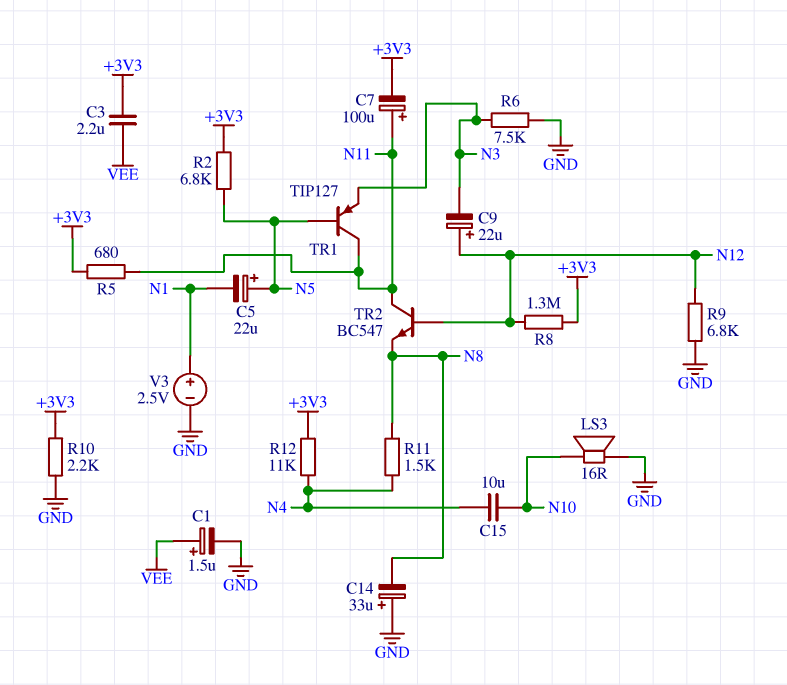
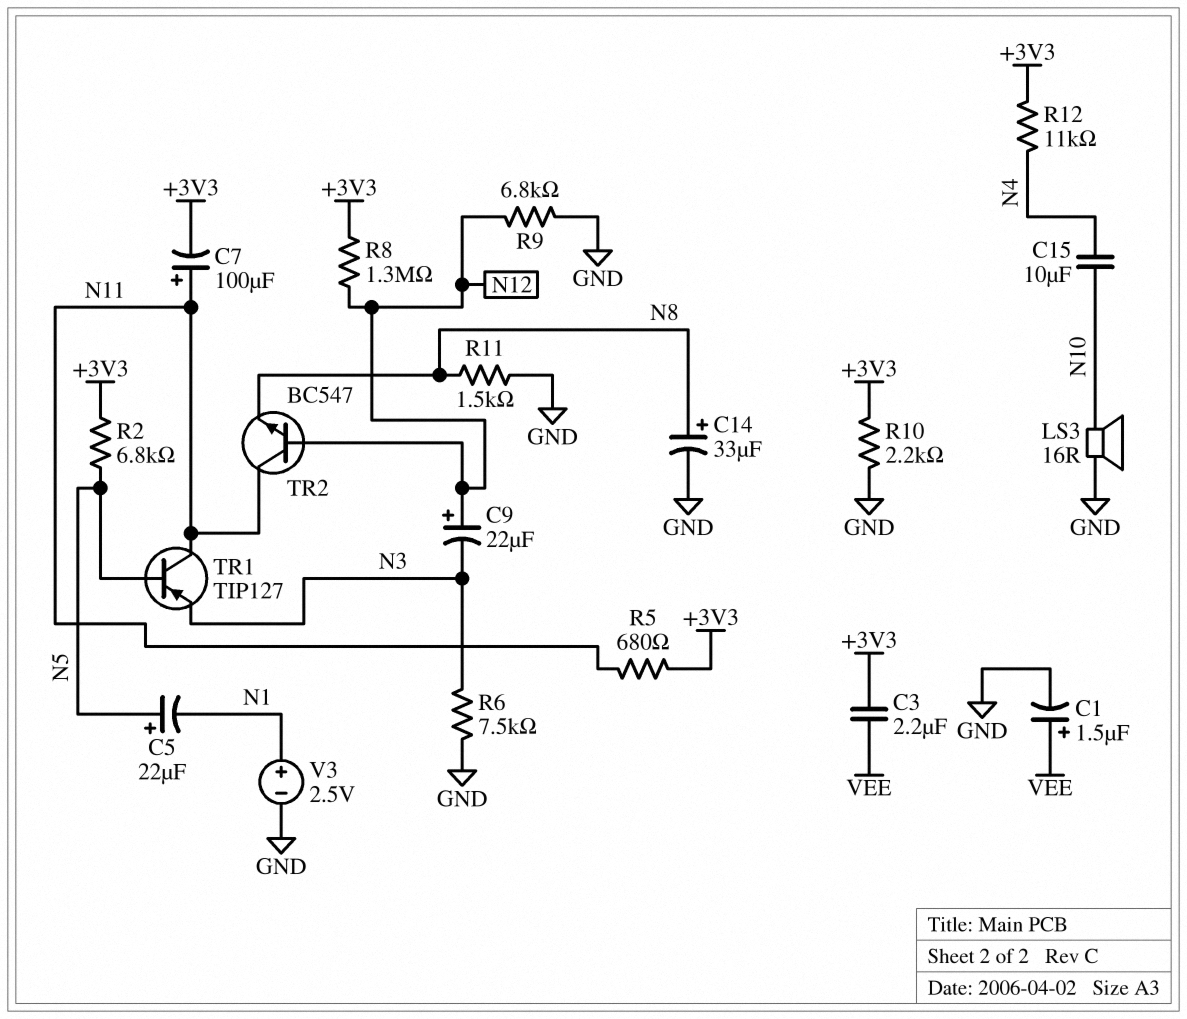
C14: 33uF (plus GND, minus N8) -> 33uF (plus N8, minus GND)
R11: 1.5k (N4, N8) -> 1.5k (GND, N8)

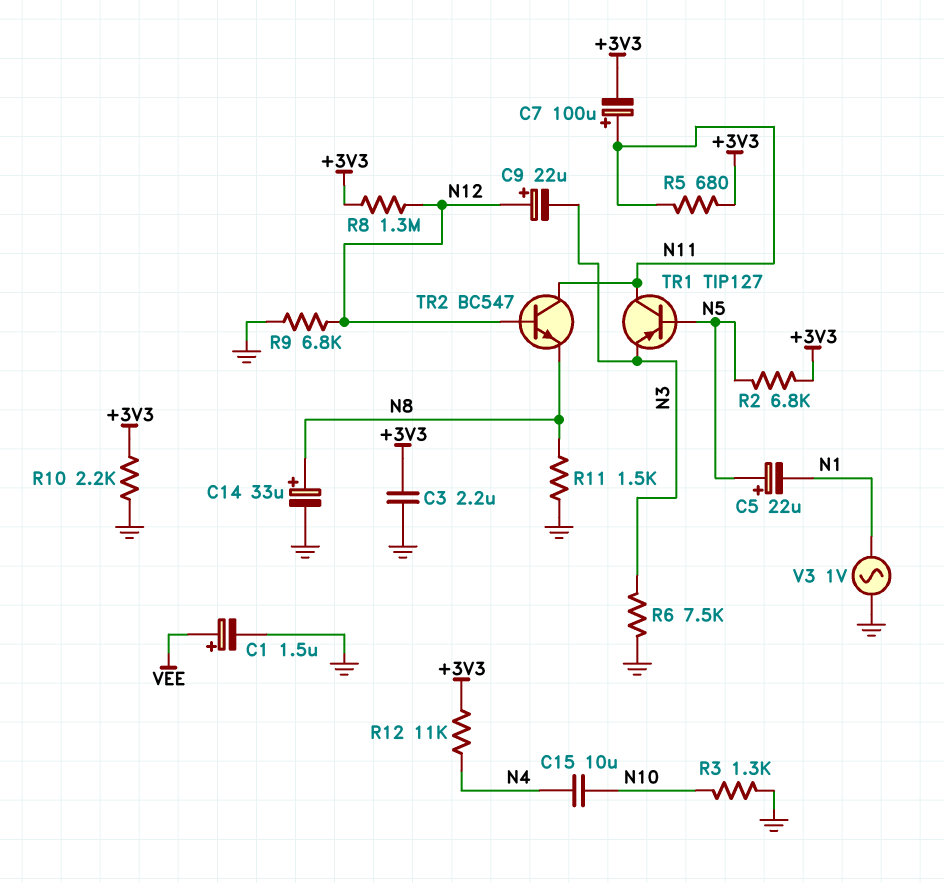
C3: 2.2uF (+3V3, VEE) -> 2.2uF (+3V3, GND)
LS3: speaker 16R (GND, N10) -> none
R3: none -> 1.3k (GND, N10)
V3: 2.5V (plus N1, minus GND) -> AC 1V (GND, N1)

